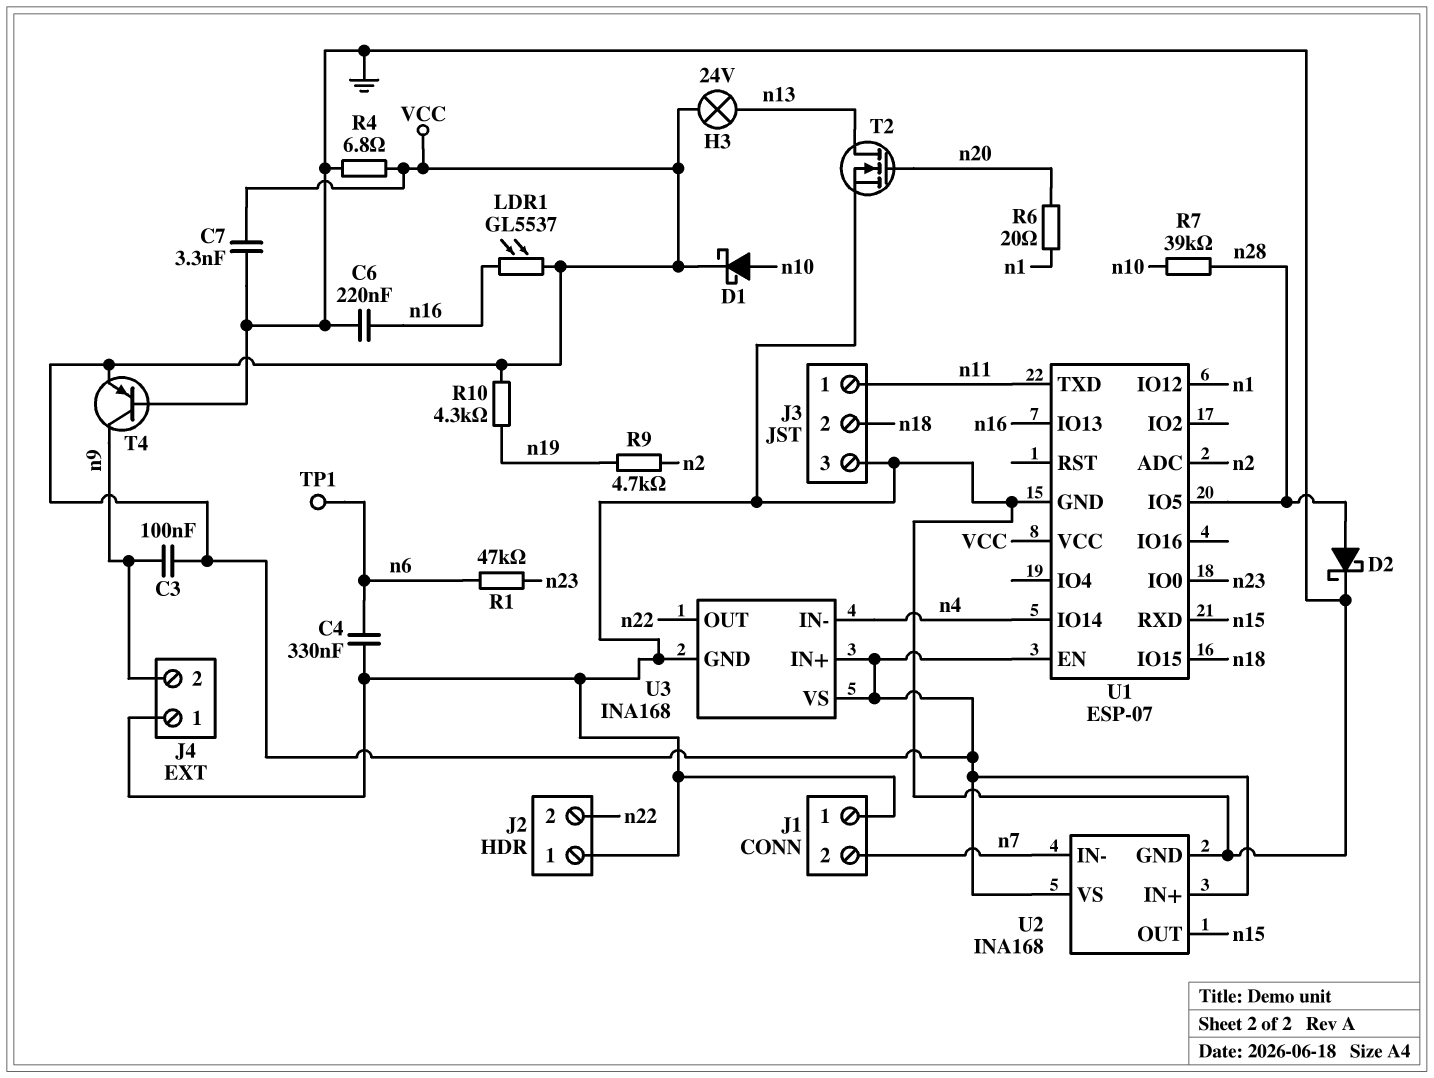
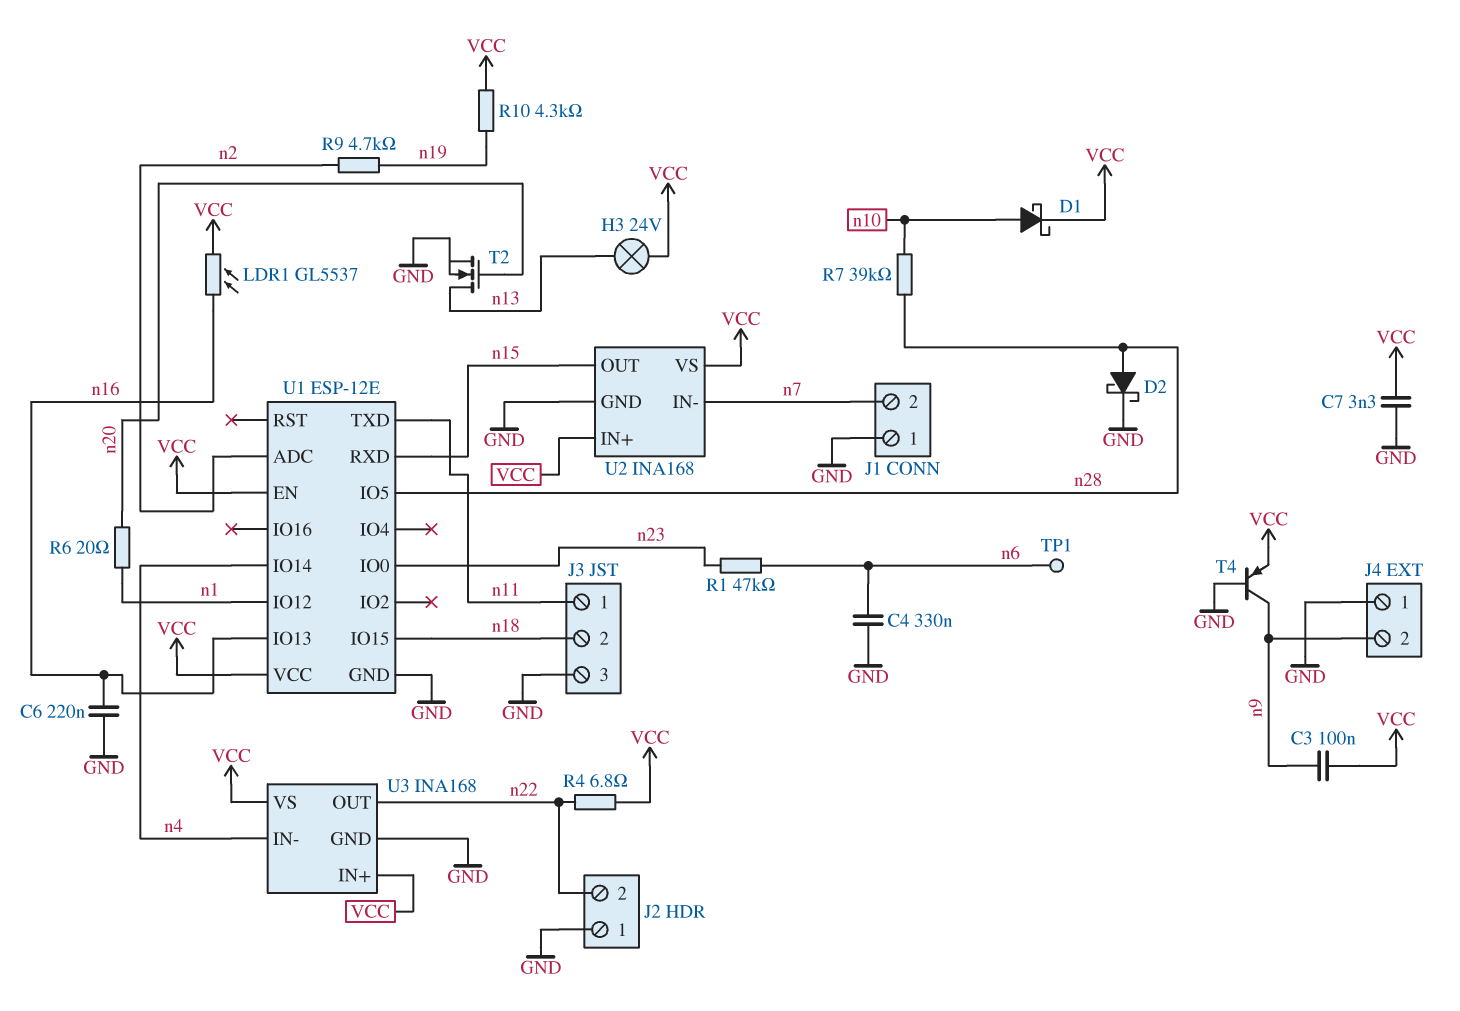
R4: 6.8 (GND, VCC) -> 6.8 (VCC, n22)
U1: ESP-07 -> ESP-12E

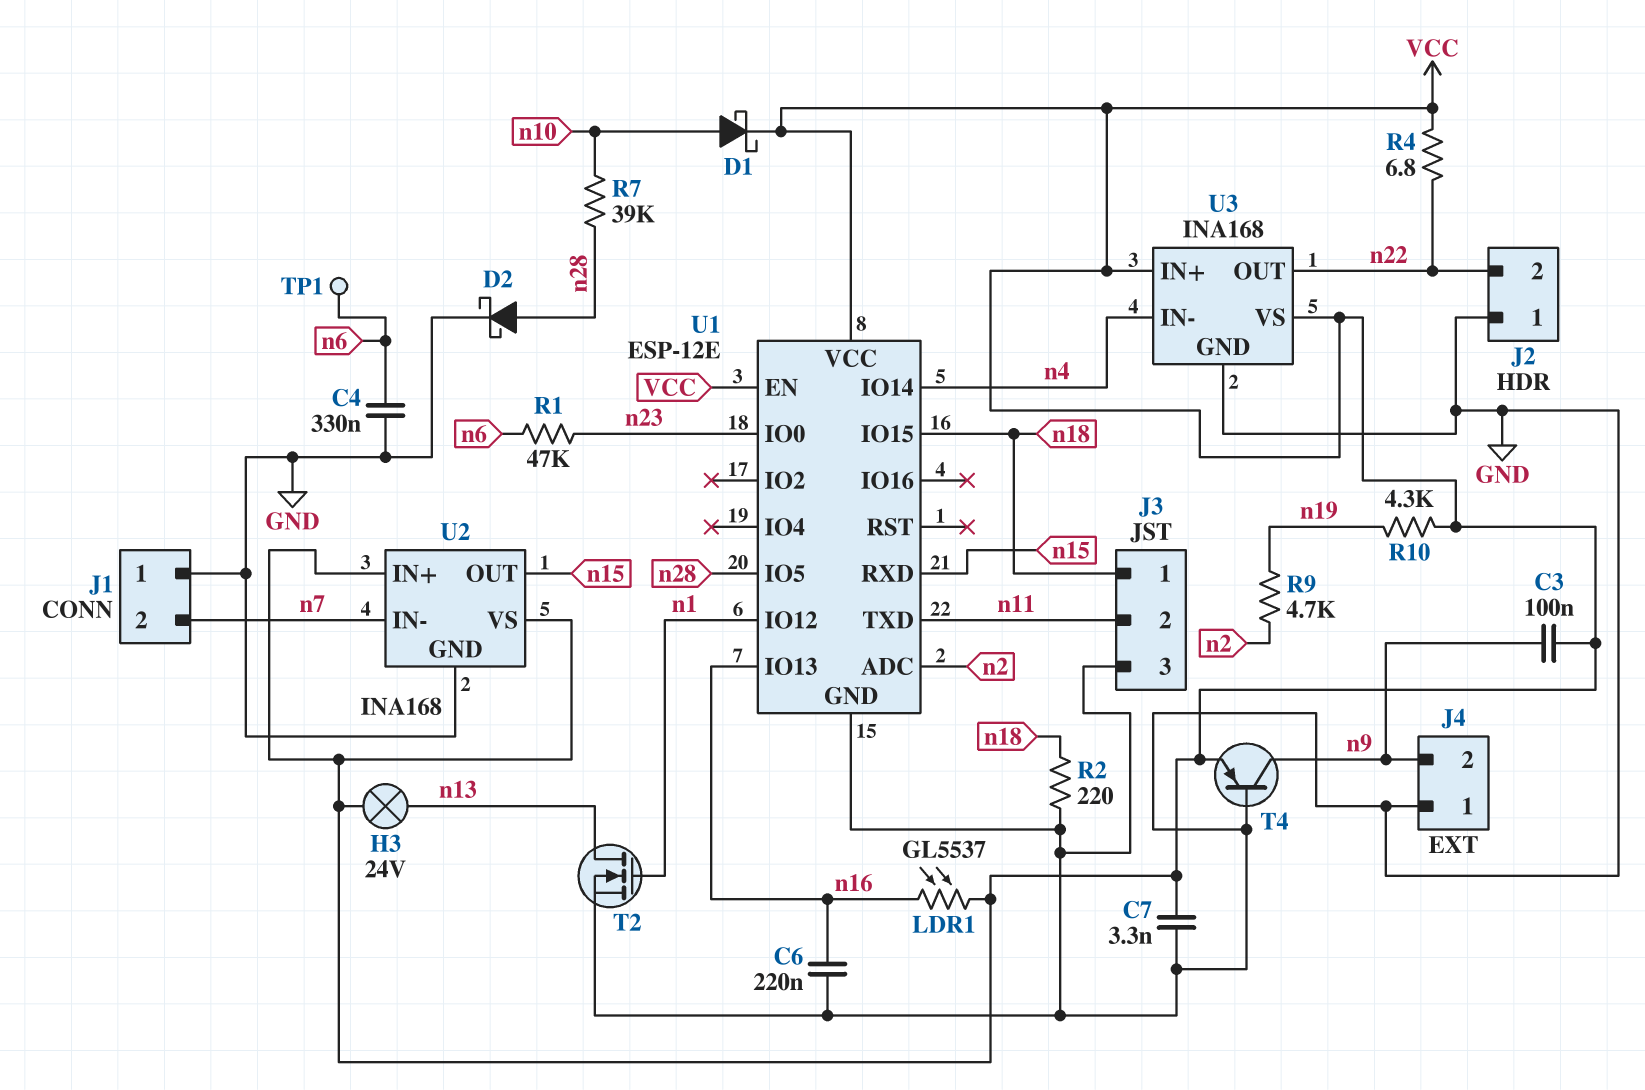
J3 pin 1: n11 -> n18
J3 pin 2: n18 -> n11
R2: none -> 220 (GND, n18)
R6: 20 (n1, n20) -> none
T2: NMOS (G n20, D n13, S GND) -> NMOS (G n1, D n13, S GND)

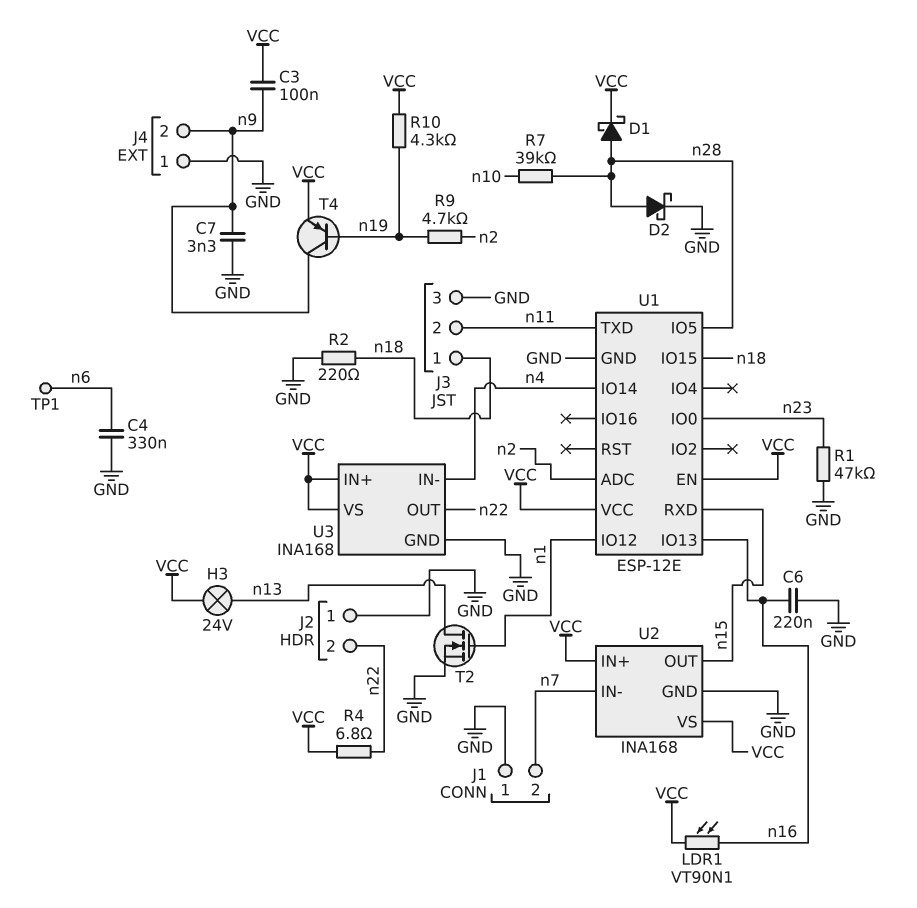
C7: 3.3nF (GND, VCC) -> 3.3nF (GND, n9)
D1: schottky (A n10, K VCC) -> schottky (A n28, K VCC)
LDR1: GL5537 (VCC, n16) -> VT90N1 (VCC, n16)
R1: 47k (n6, n23) -> 47k (GND, n23)
T4: PNP (B GND, C n9, E VCC) -> PNP (B n19, C n9, E VCC)

